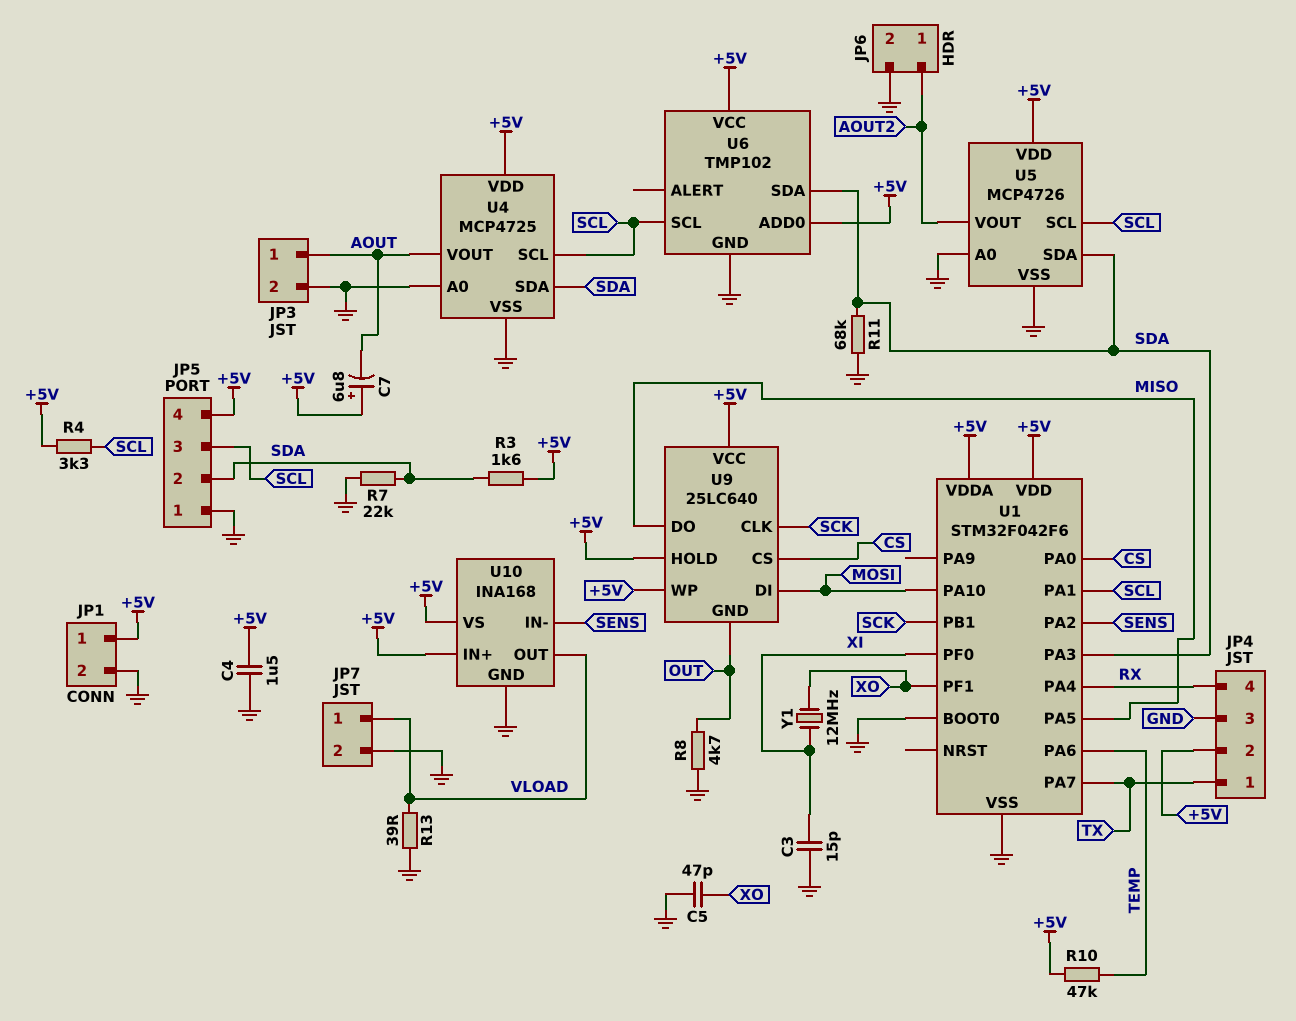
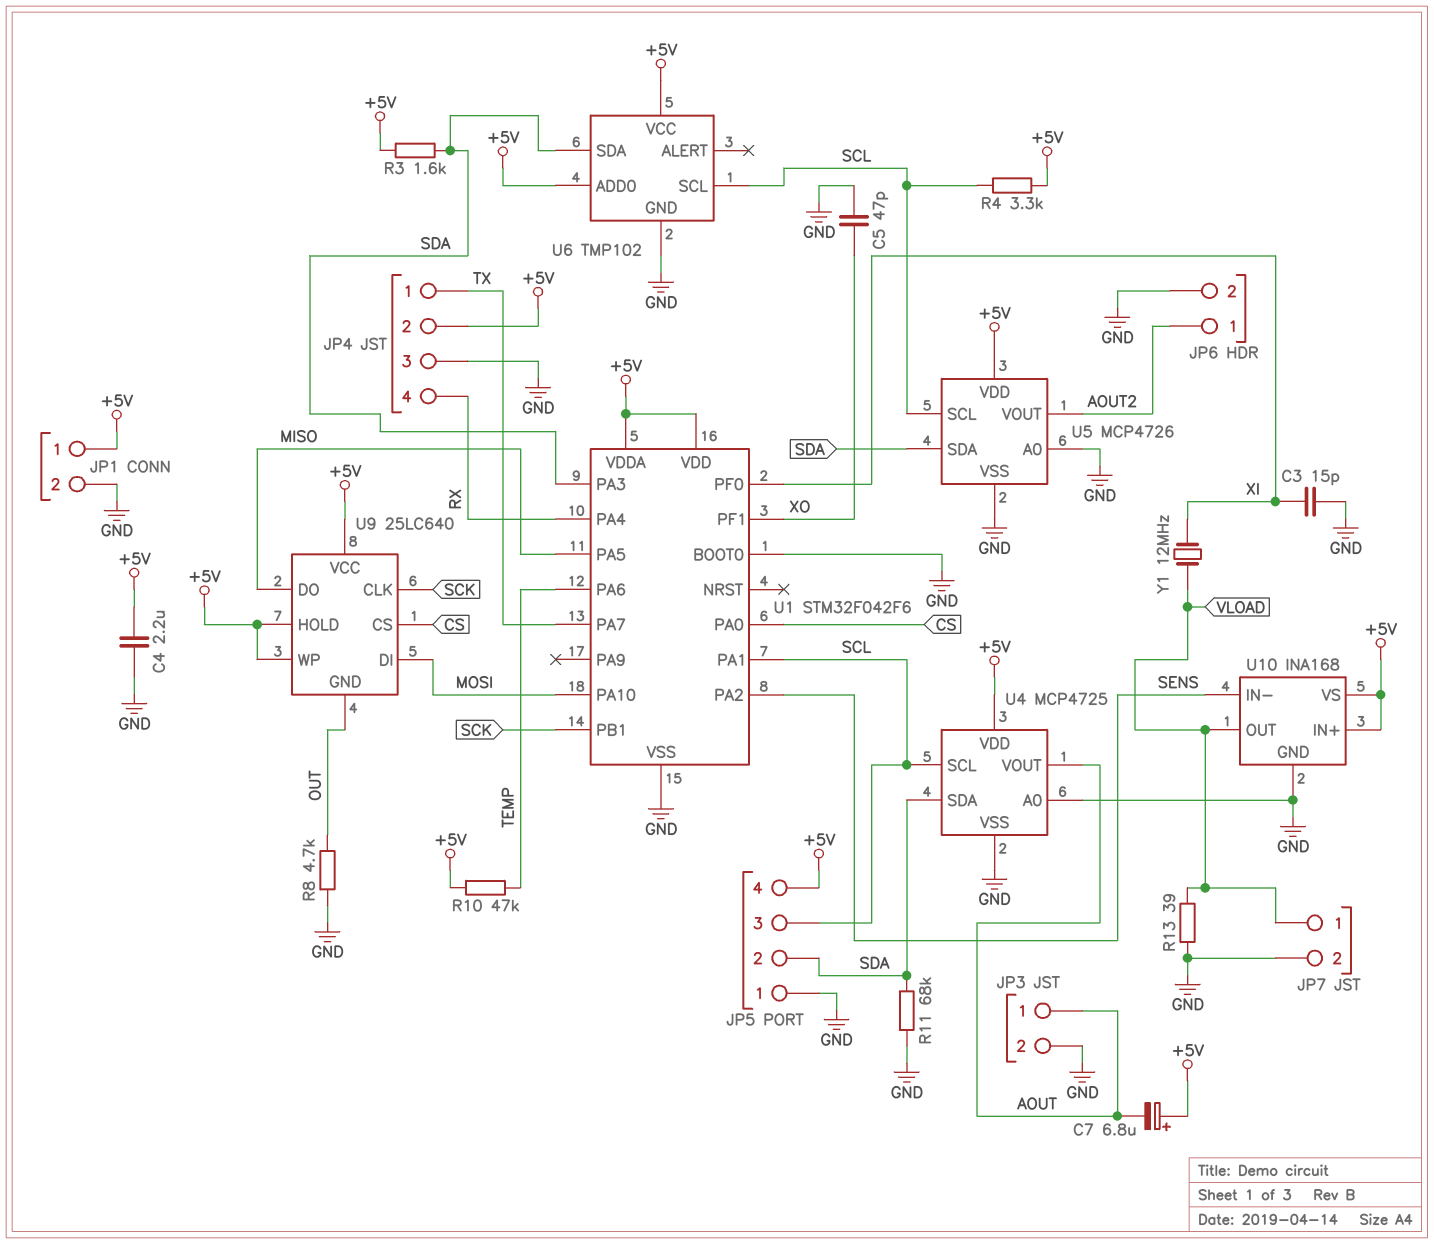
C4: 1.5uF (+5V, GND) -> 2.2uF (+5V, GND)
R7: 22k (GND, SDA) -> none
Y1: 12MHz (XI, XO) -> 12MHz (VLOAD, XI)

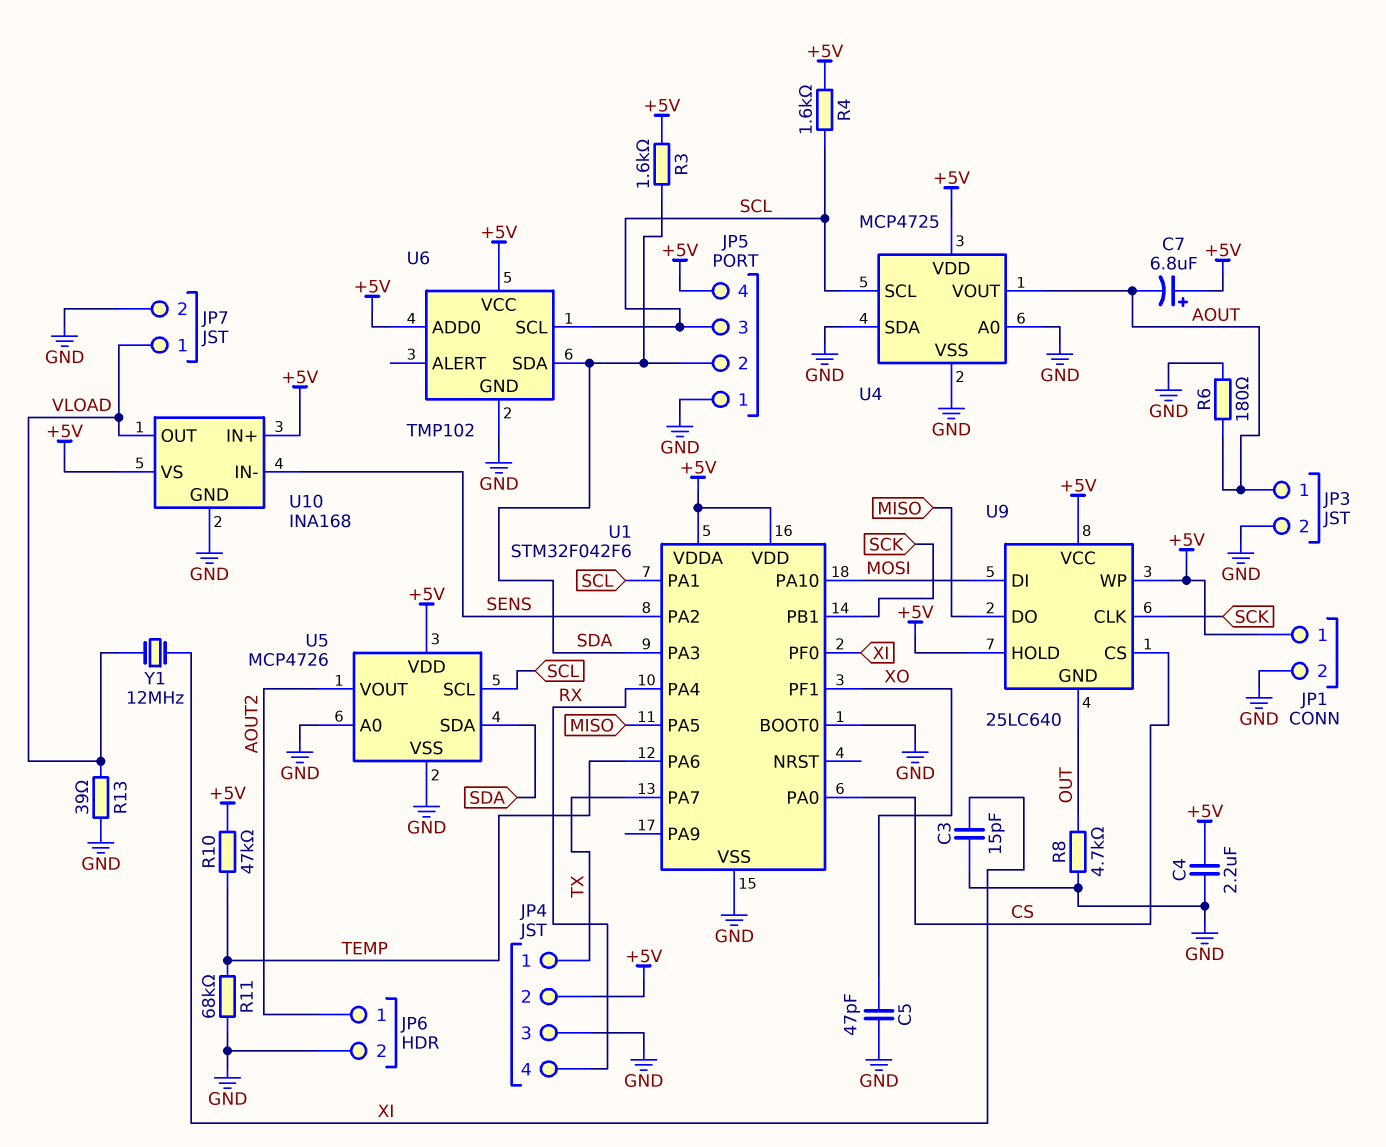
R4: 3.3k (+5V, SCL) -> 1.6k (+5V, SCL)
R6: none -> 180 (AOUT, GND)
R11: 68k (GND, SDA) -> 68k (GND, TEMP)
U4 pin SDA: SDA -> GND

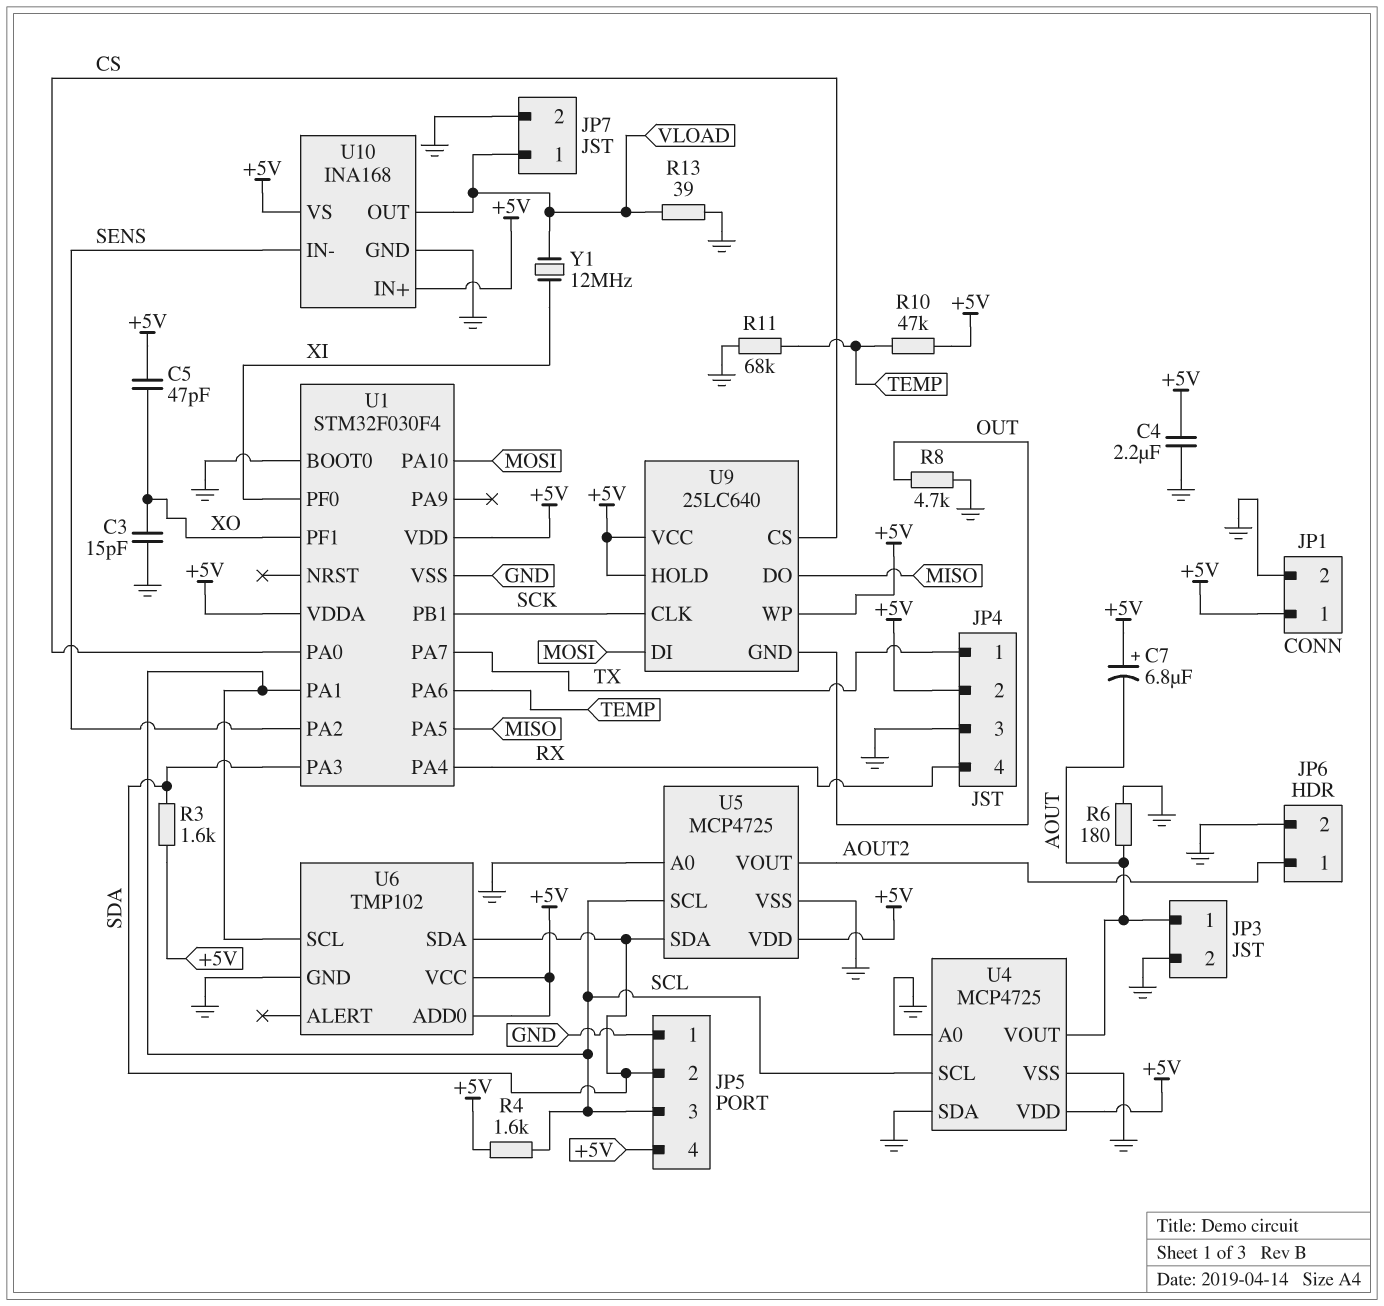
C3: 15pF (GND, XI) -> 15pF (GND, XO)
C5: 47pF (GND, XO) -> 47pF (+5V, XO)
U1: STM32F042F6 -> STM32F030F4
U5: MCP4726 -> MCP4725

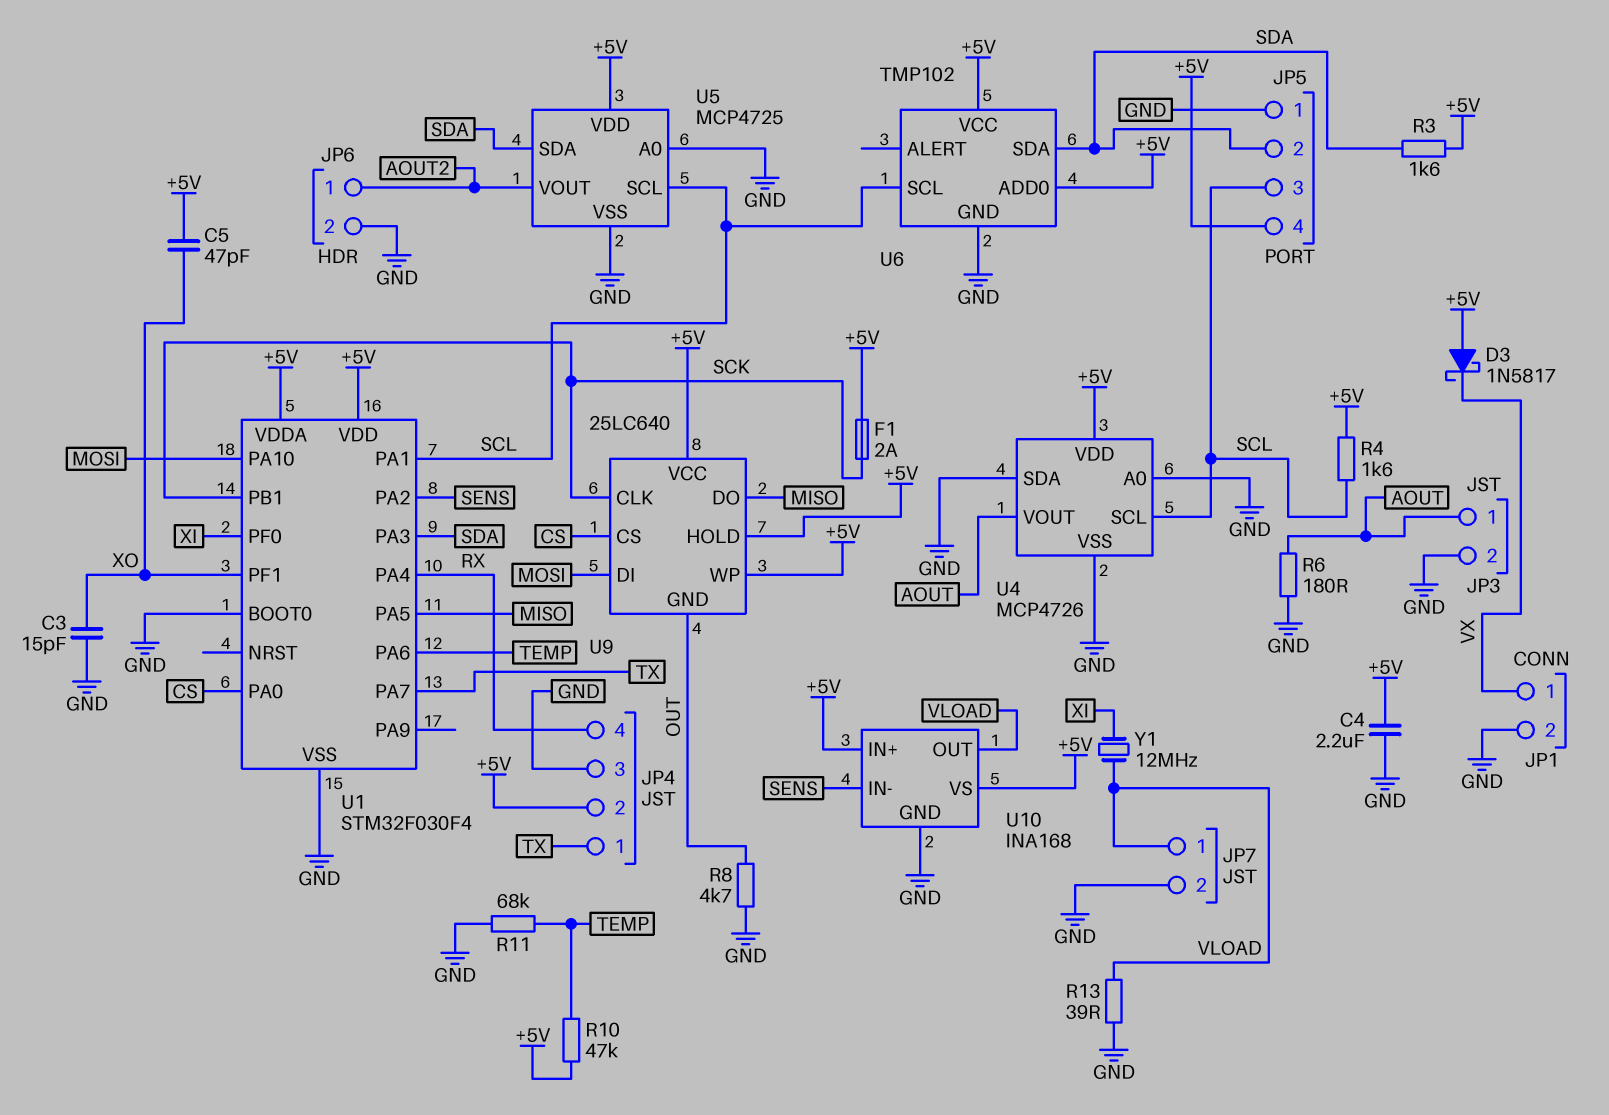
C7: 6.8uF (plus +5V, minus AOUT) -> none
D3: none -> schottky 1N5817 (A +5V, K VX)
F1: none -> 2A (+5V, SCK)
JP1 pin 1: +5V -> VX
U4: MCP4725 -> MCP4726

